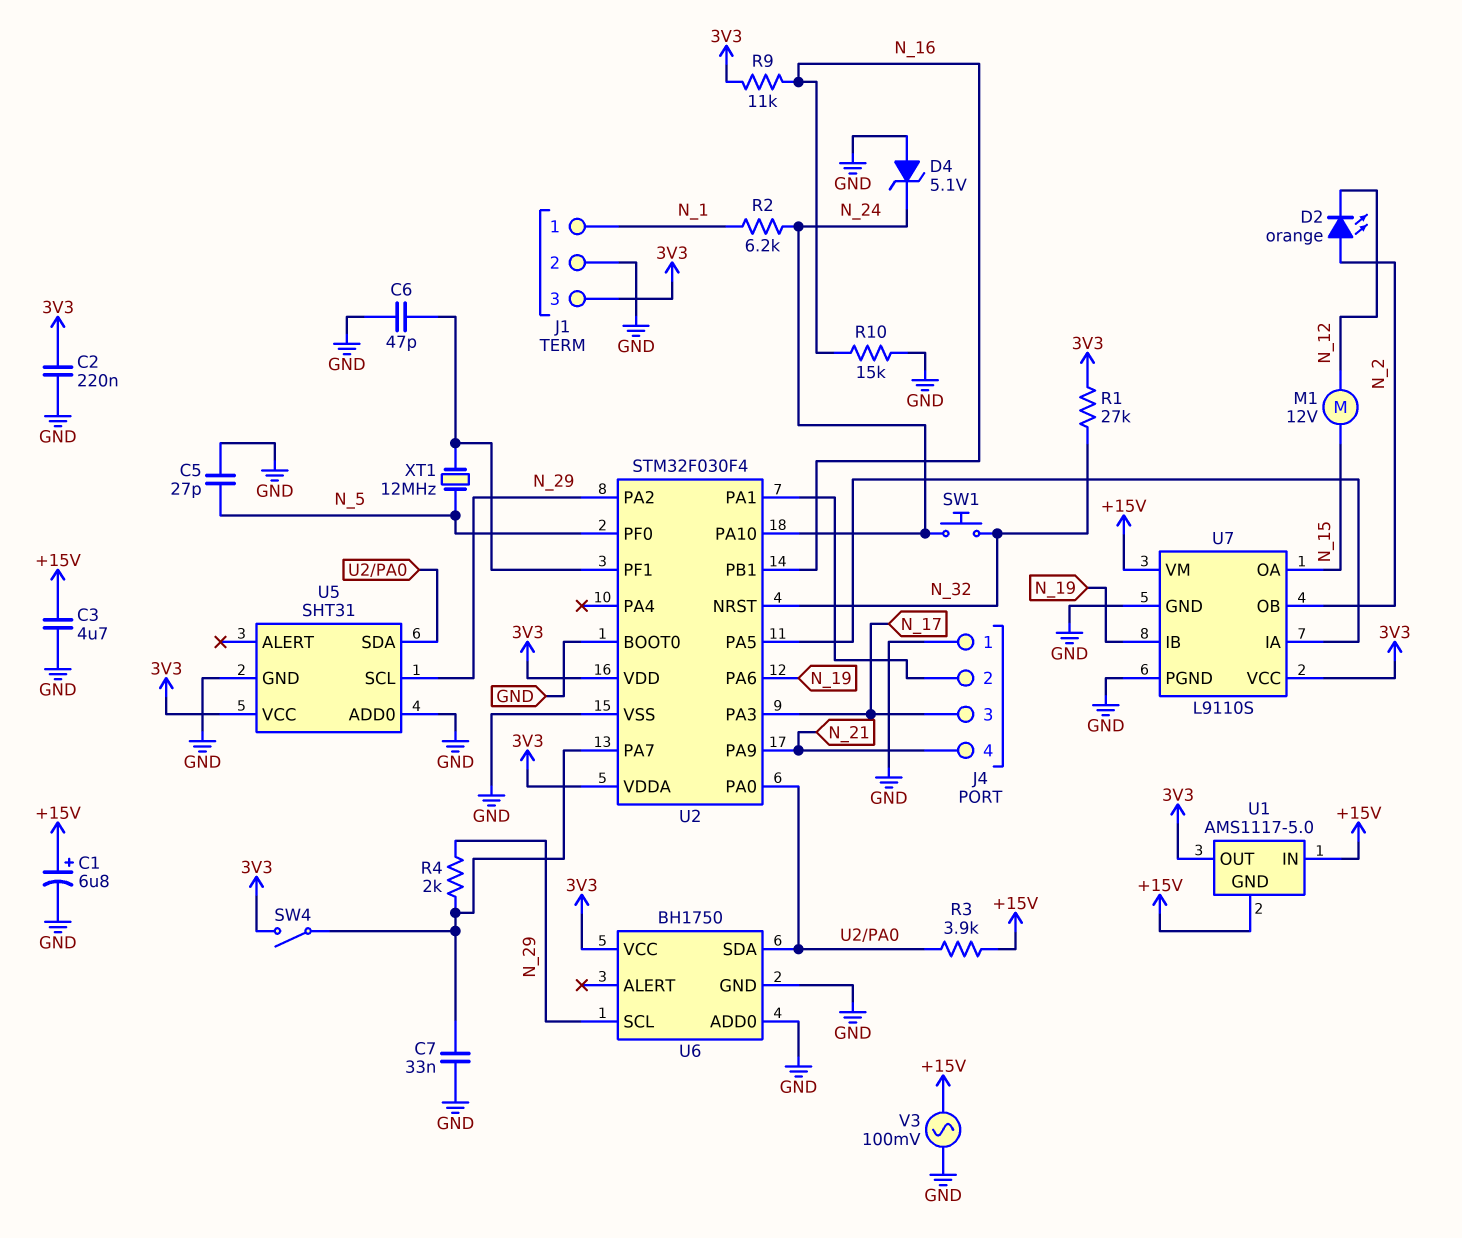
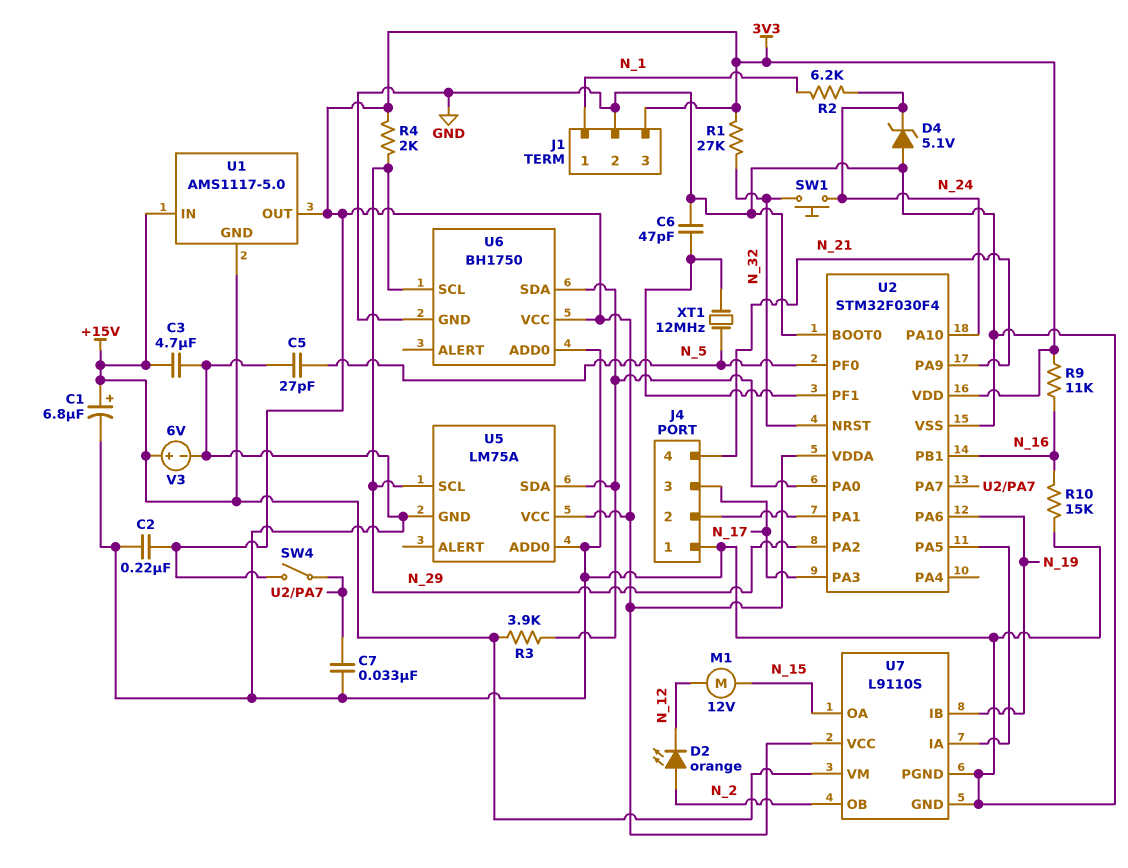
R4: 2k (N_29, U2/PA7) -> 2k (3V3, N_29)
U5: SHT31 -> LM75A
V3: AC 100mV (+15V, GND) -> 6V (plus +15V, minus GND)

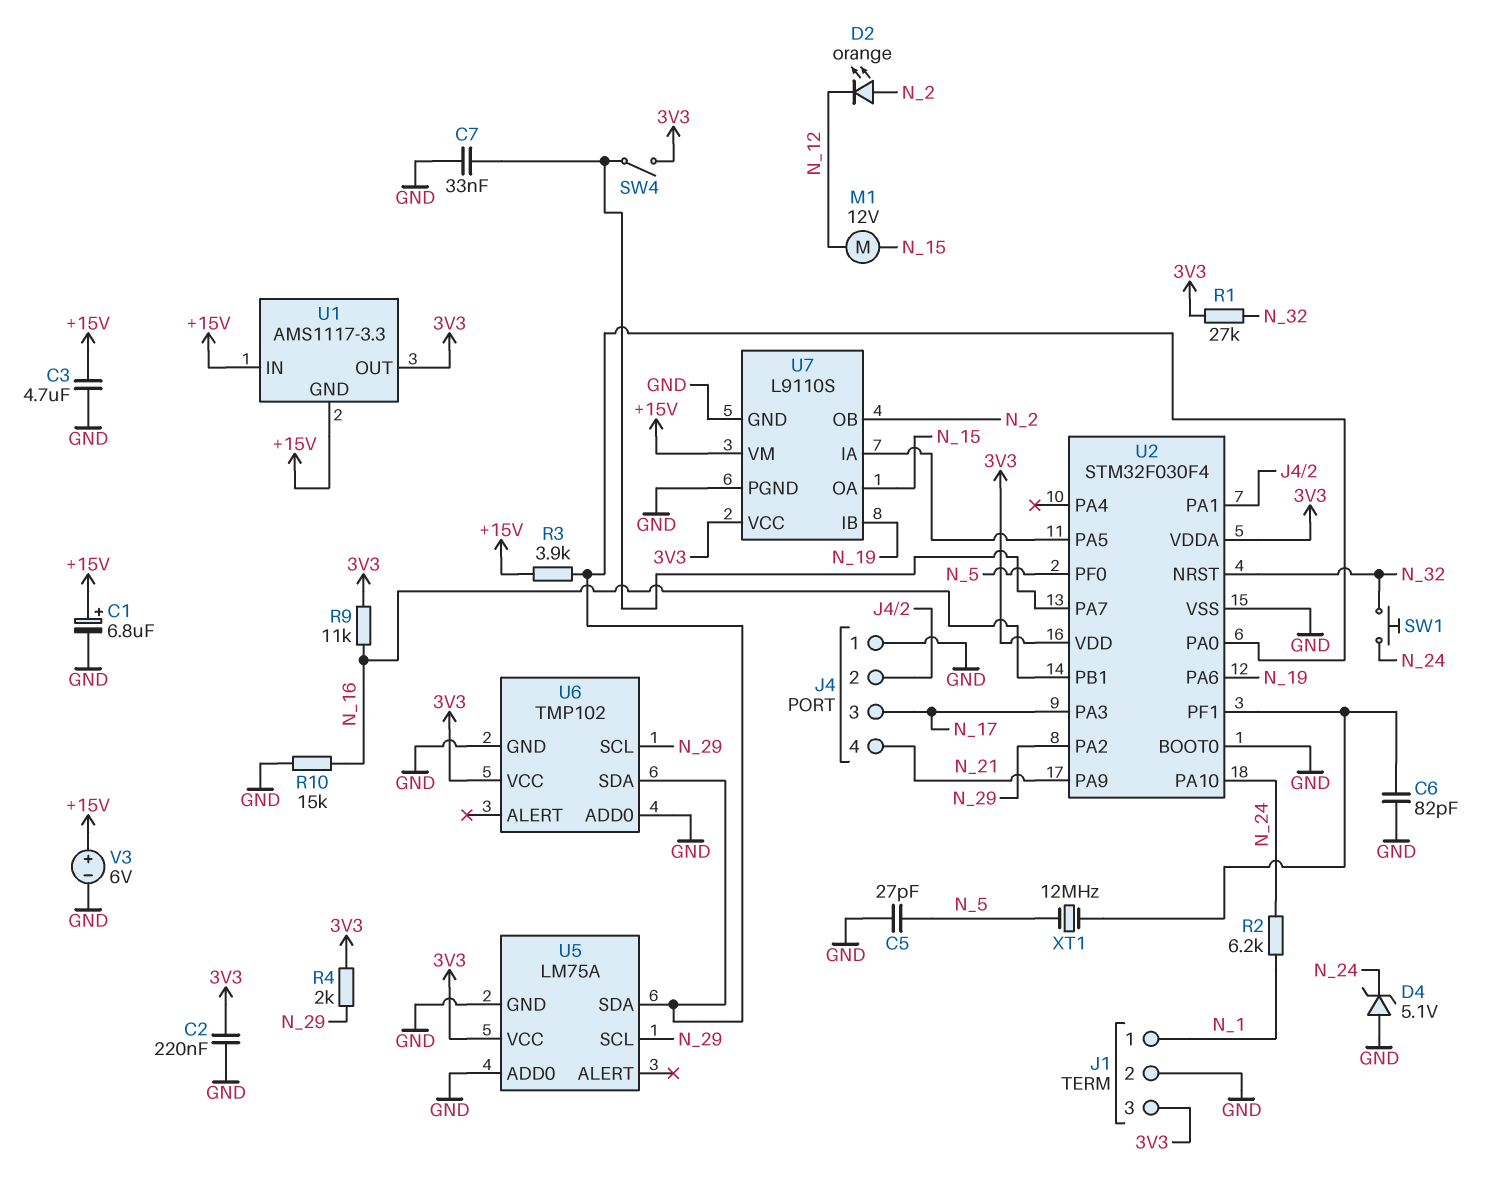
C6: 47pF (GND, U2/PF1) -> 82pF (GND, U2/PF1)
U1: AMS1117-5.0 -> AMS1117-3.3
U6: BH1750 -> TMP102

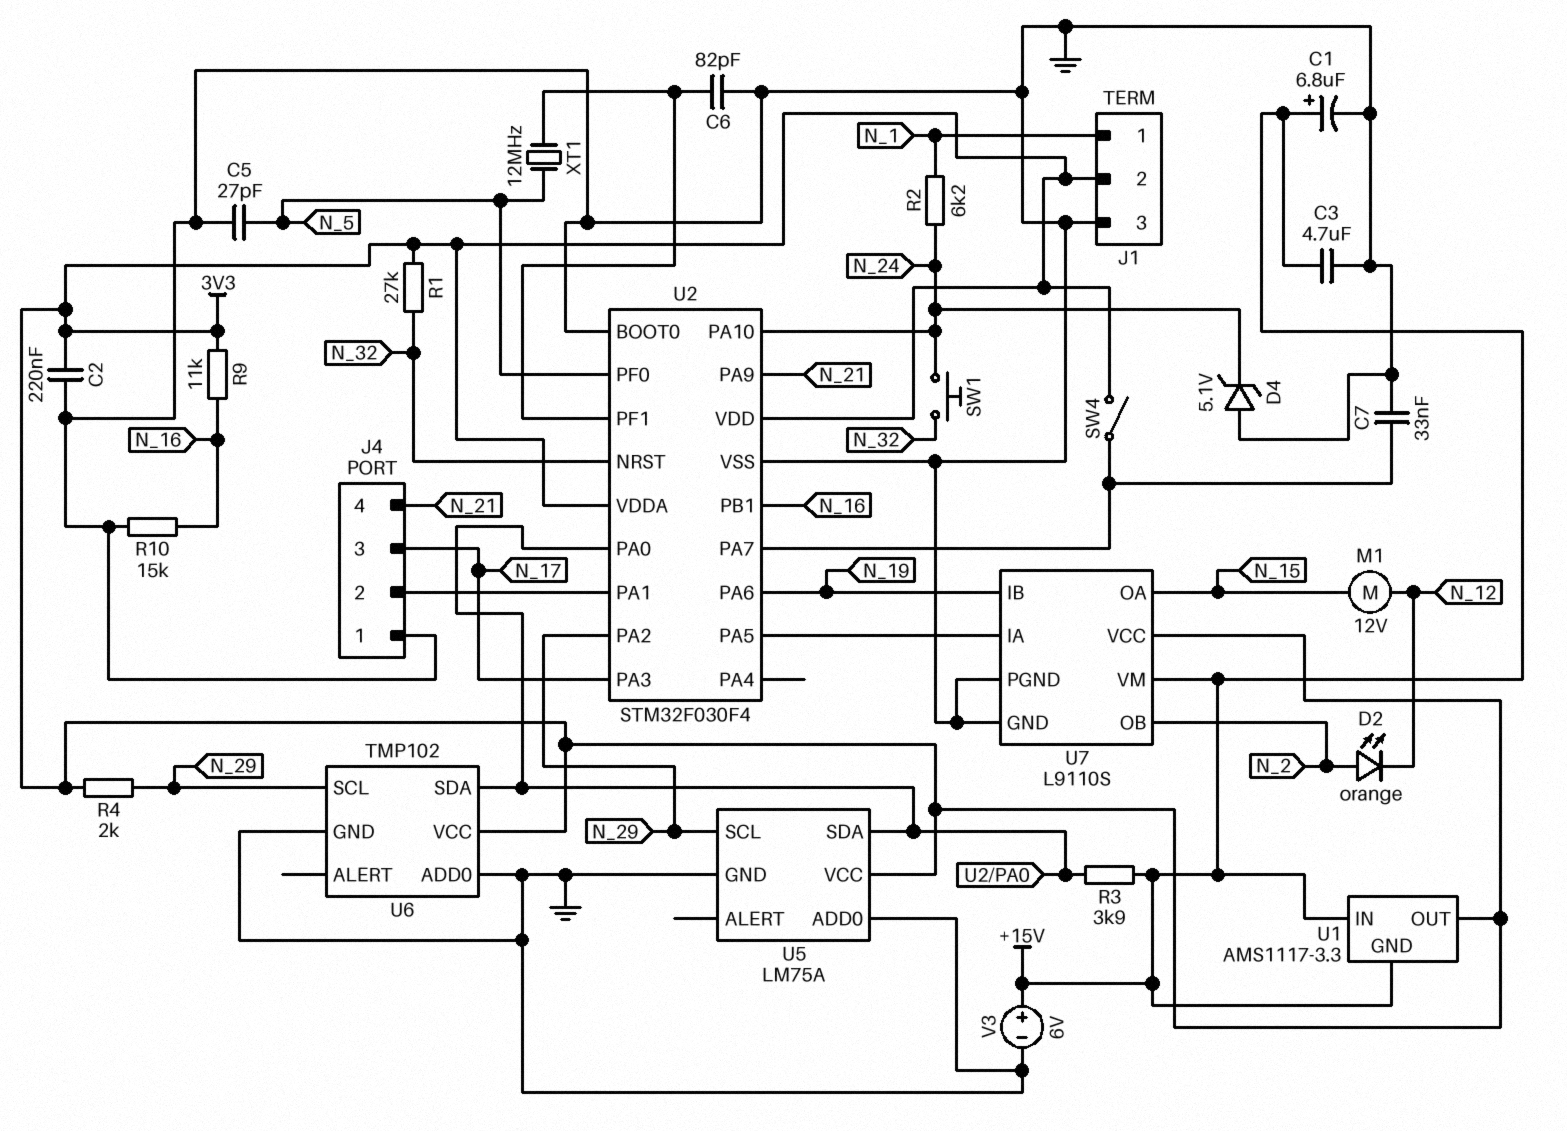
J1 pin 2: GND -> 3V3
J1 pin 3: 3V3 -> GND

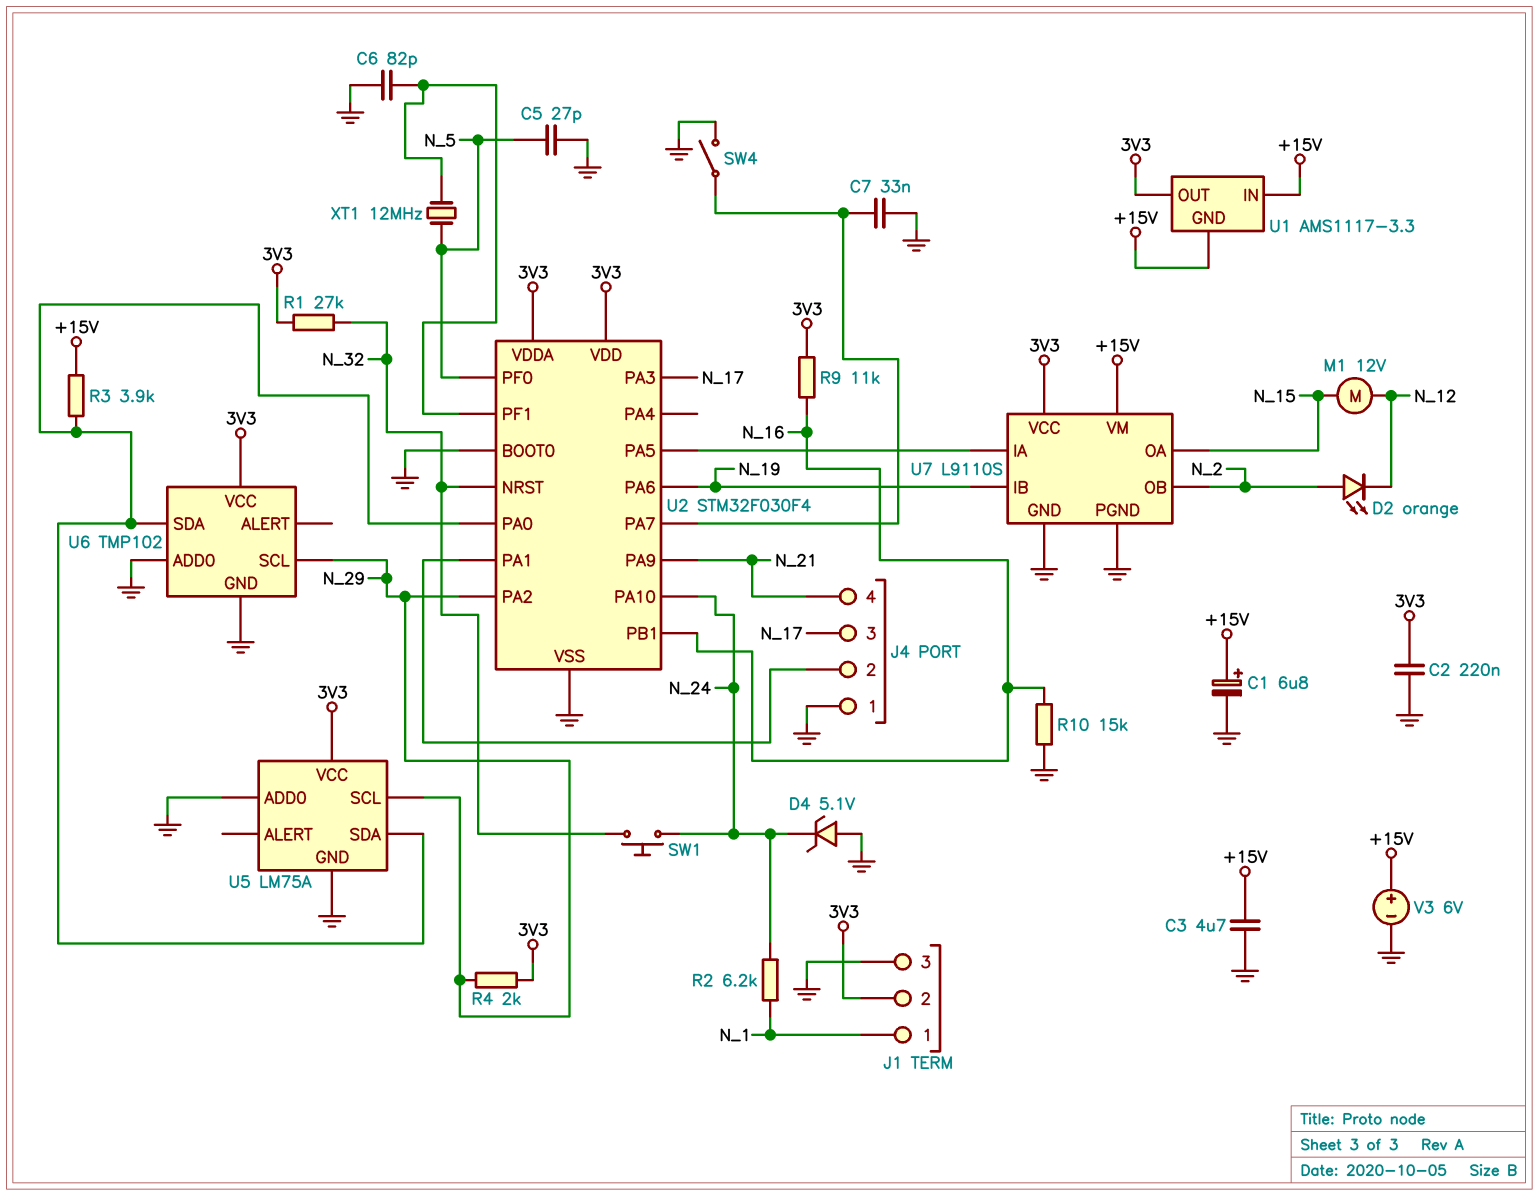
SW4: switch (3V3, U2/PA7) -> switch (GND, U2/PA7)

